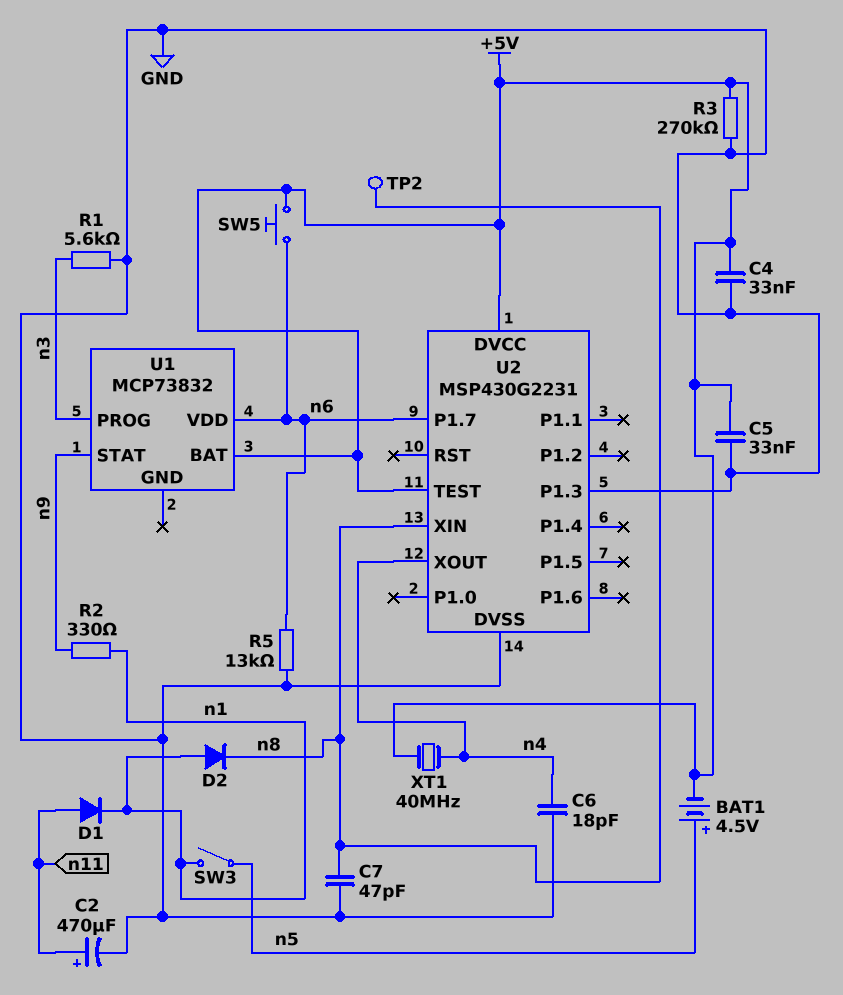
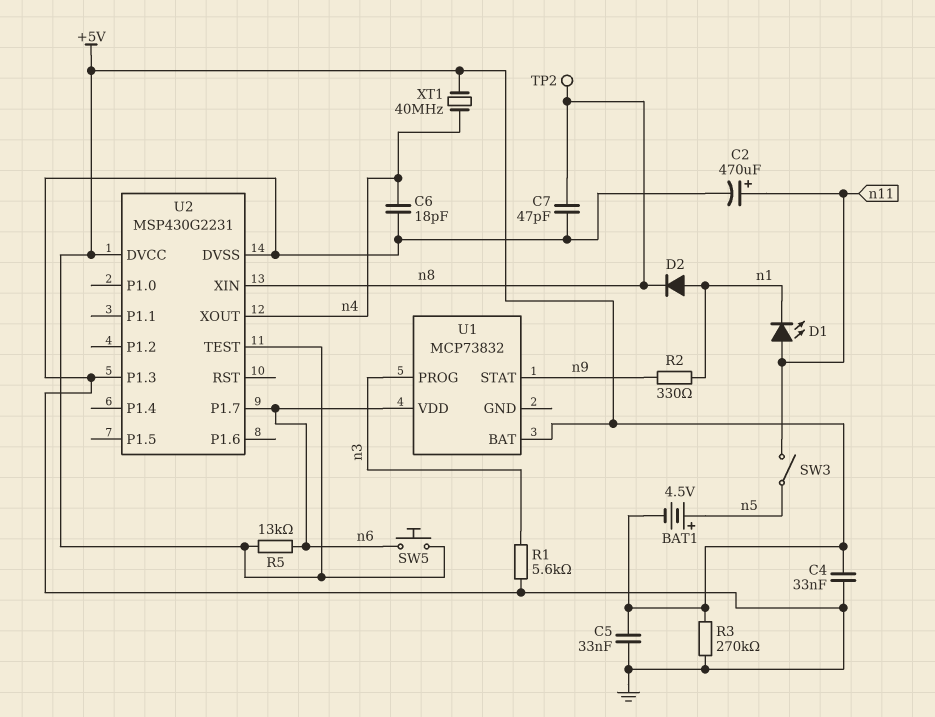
D1: diode (A n11, K n1) -> LED (A n11, K n1)
R5: 13k (GND, n6) -> 13k (+5V, n6)
SW3: switch (n1, n5) -> switch (n5, n11)

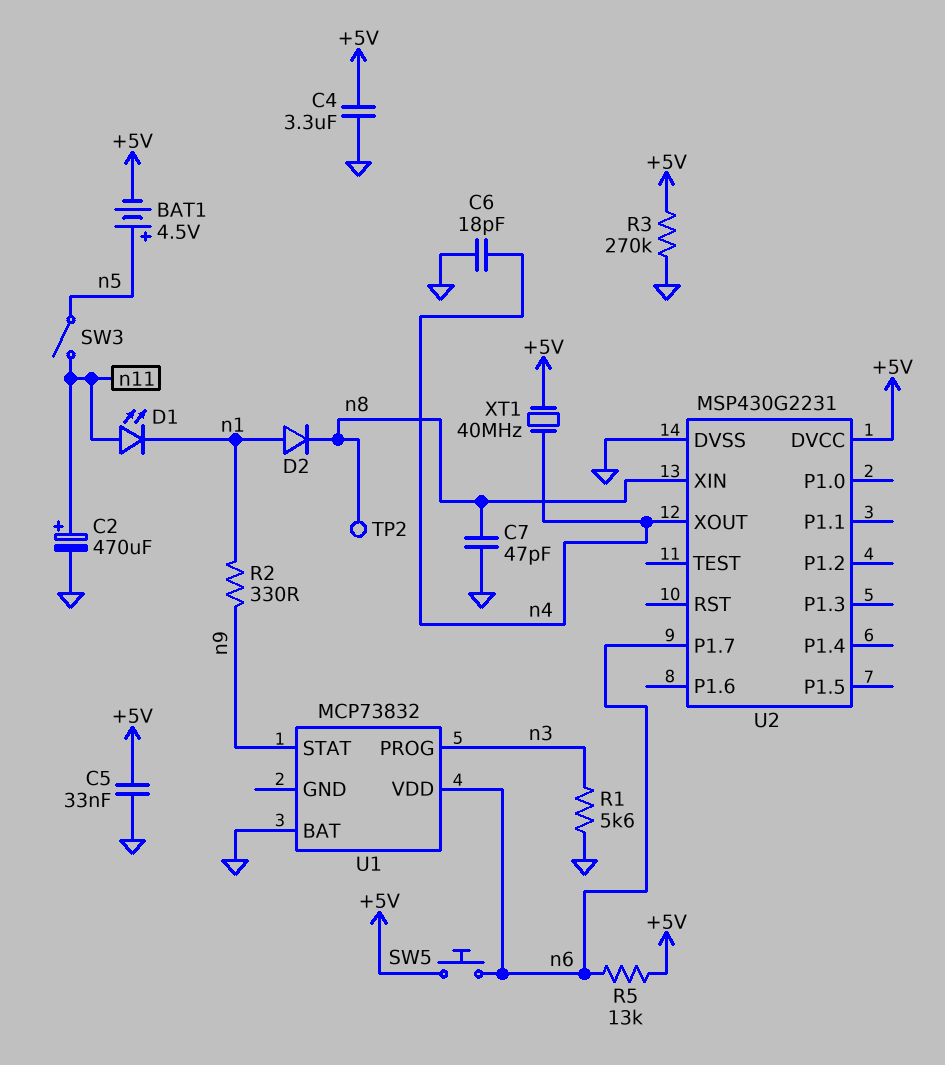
C4: 33nF (+5V, GND) -> 3.3uF (+5V, GND)
U1 pin BAT: +5V -> GND
U2 pin P1.3: GND -> none
U2 pin TEST: +5V -> none

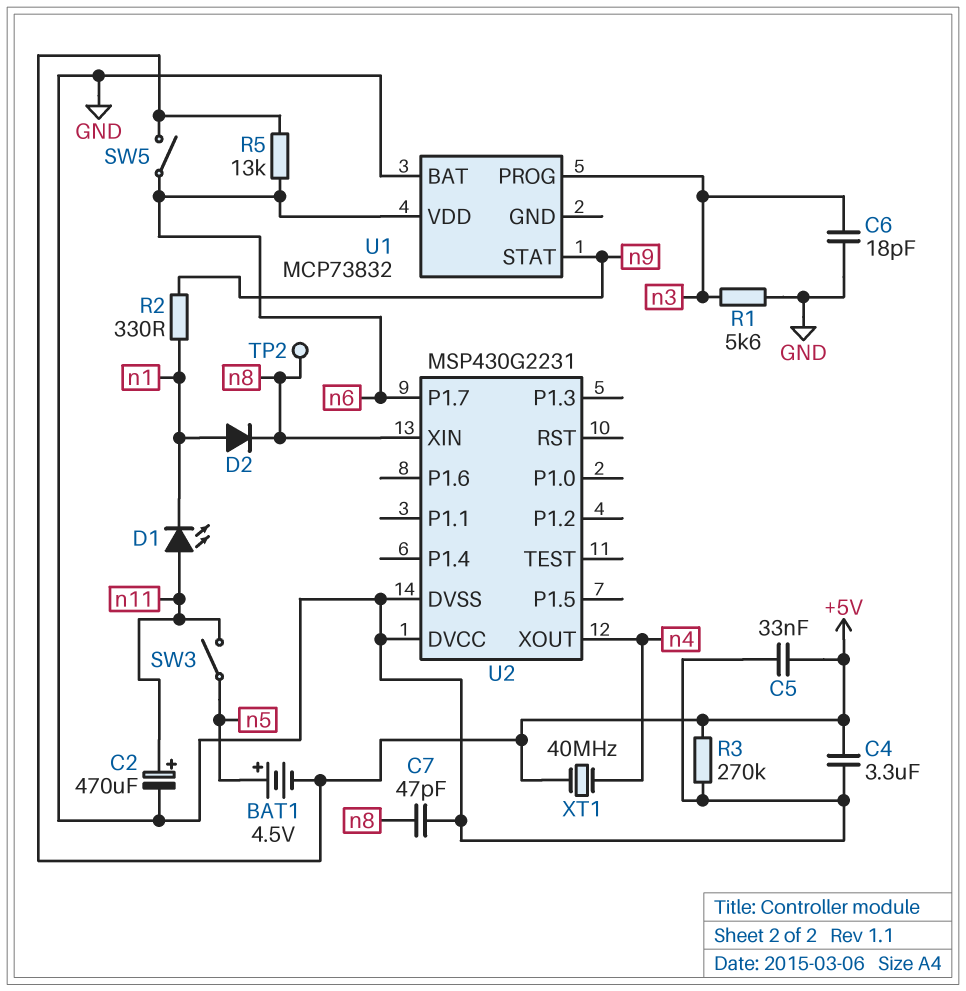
C6: 18pF (GND, n4) -> 18pF (GND, n3)
SW5: button (+5V, n6) -> switch (+5V, n6)
U2 pin DVCC: +5V -> GND

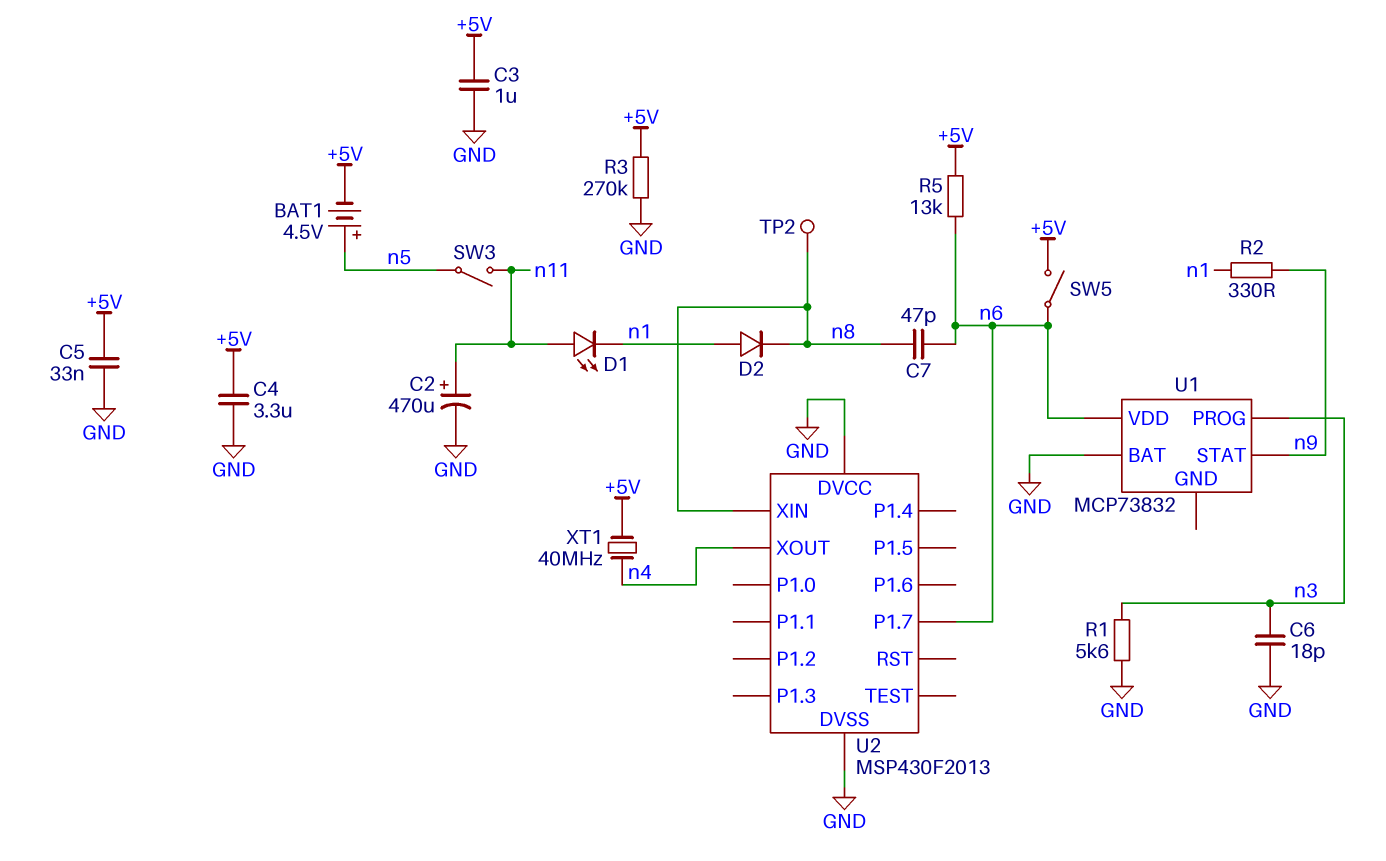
C3: none -> 1uF (+5V, GND)
C7: 47pF (GND, n8) -> 47pF (n6, n8)
U2: MSP430G2231 -> MSP430F2013

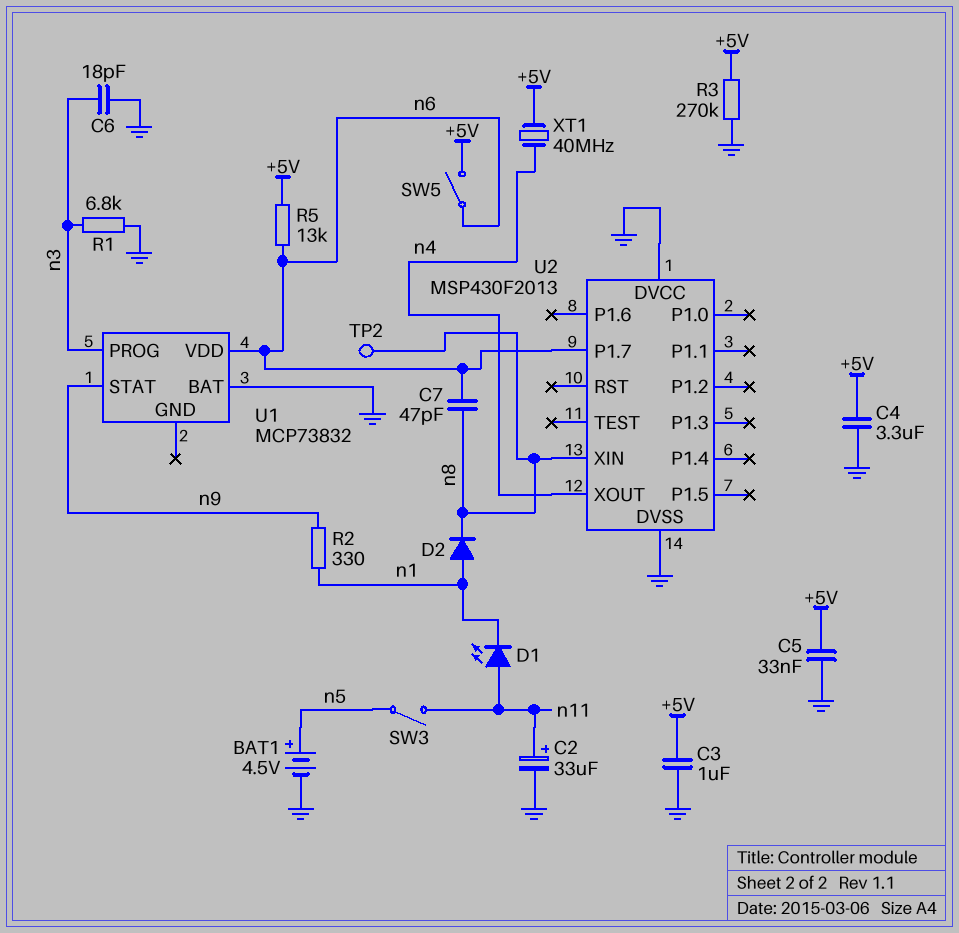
BAT1: 4.5V (plus n5, minus +5V) -> 4.5V (plus n5, minus GND)
C2: 470uF (plus n11, minus GND) -> 33uF (plus n11, minus GND)
R1: 5.6k (GND, n3) -> 6.8k (GND, n3)

